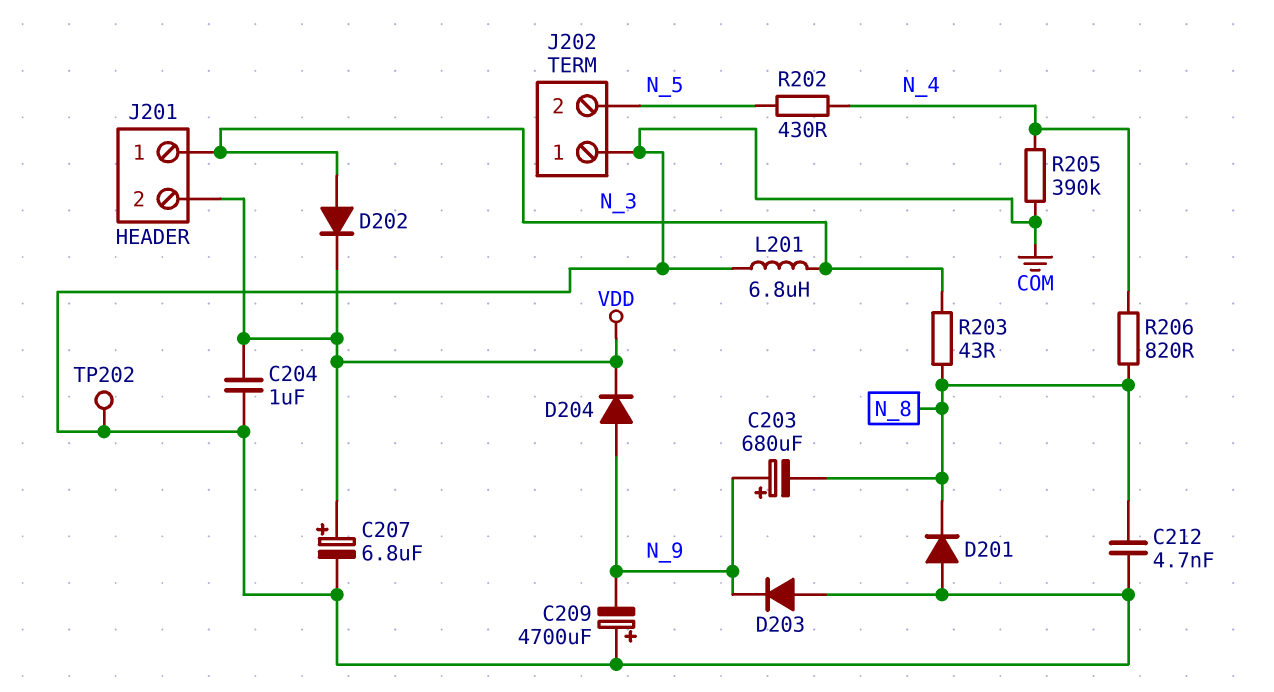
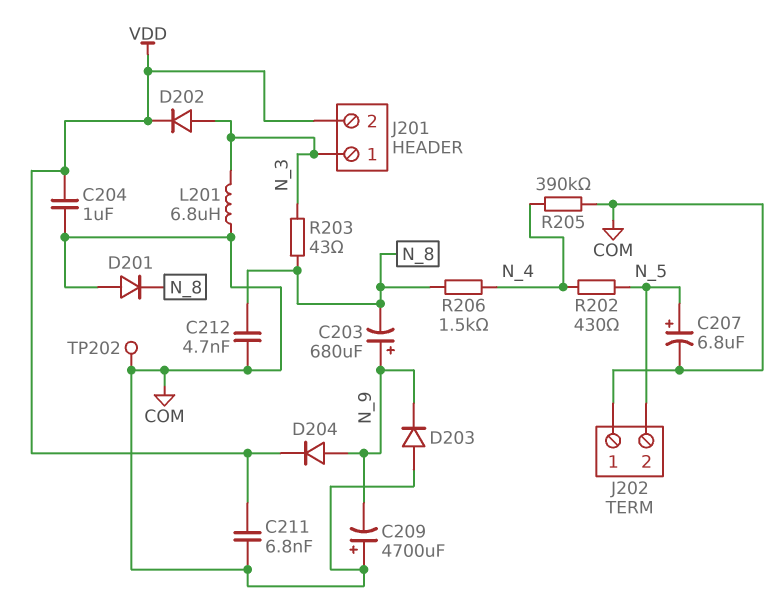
C207: 6.8uF (plus VDD, minus COM) -> 6.8uF (plus N_5, minus COM)
C211: none -> 6.8nF (COM, VDD)
R206: 820 (N_4, N_8) -> 1.5k (N_4, N_8)

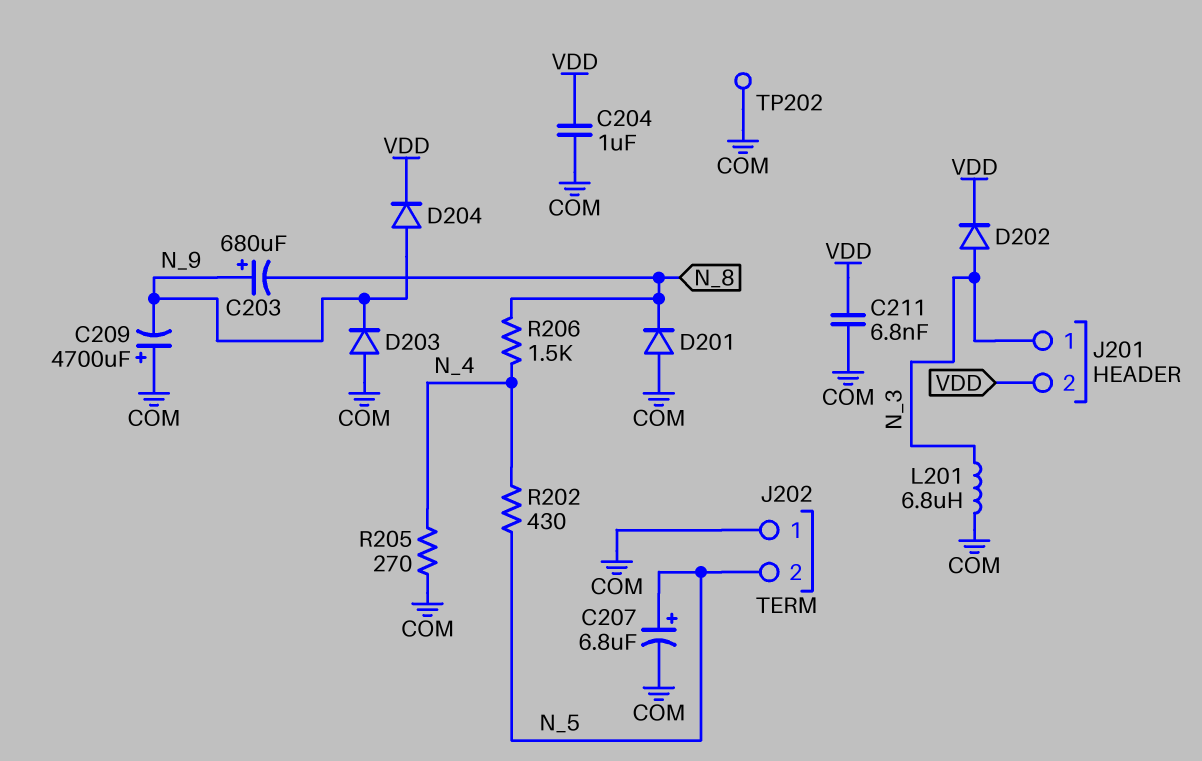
C212: 4.7nF (COM, N_8) -> none
R203: 43 (N_3, N_8) -> none
R205: 390k (COM, N_4) -> 270 (COM, N_4)

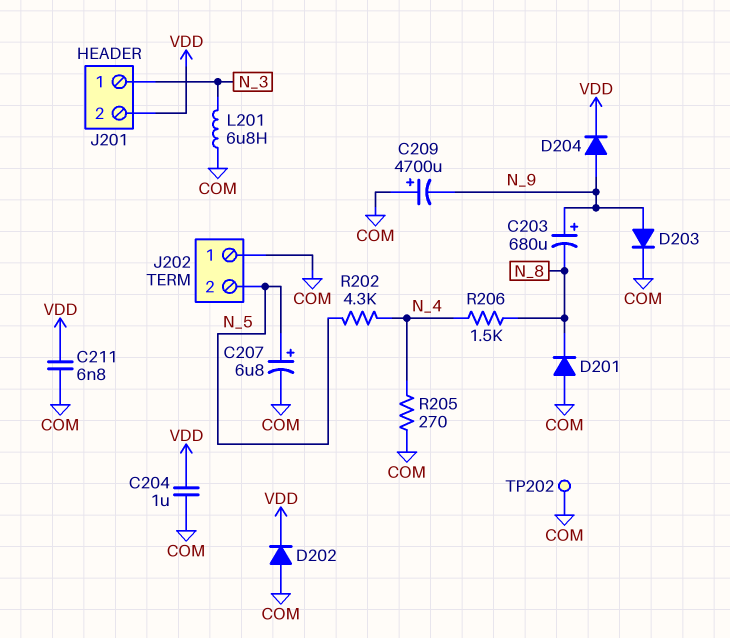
D202: diode (A N_3, K VDD) -> diode (A COM, K VDD)
D203: diode (A COM, K N_9) -> diode (A N_9, K COM)
R202: 430 (N_4, N_5) -> 4.3k (N_4, N_5)

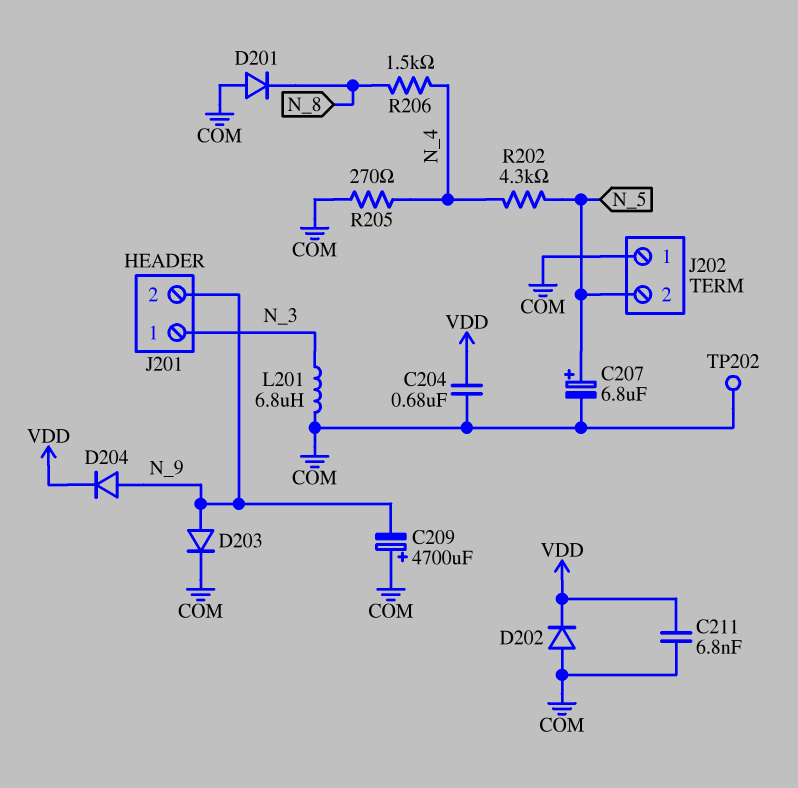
C203: 680uF (plus N_9, minus N_8) -> none
C204: 1uF (COM, VDD) -> 680nF (COM, VDD)
J201 pin 2: VDD -> N_9

